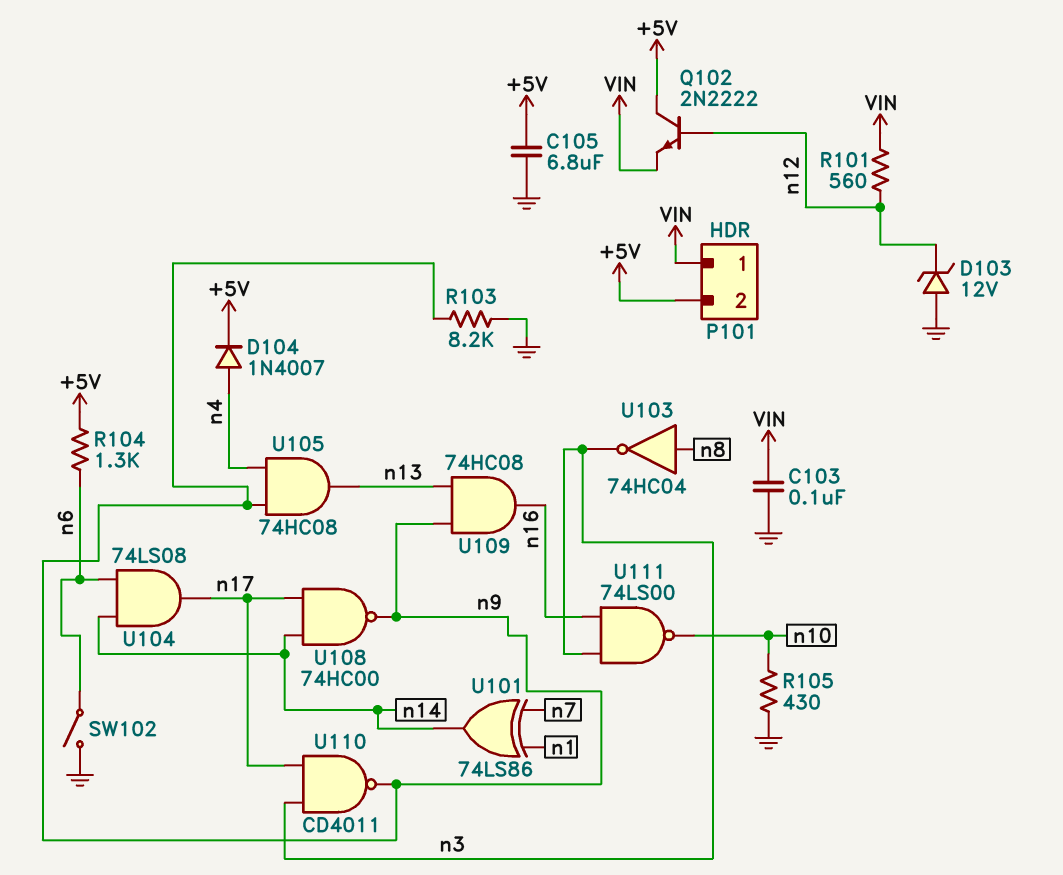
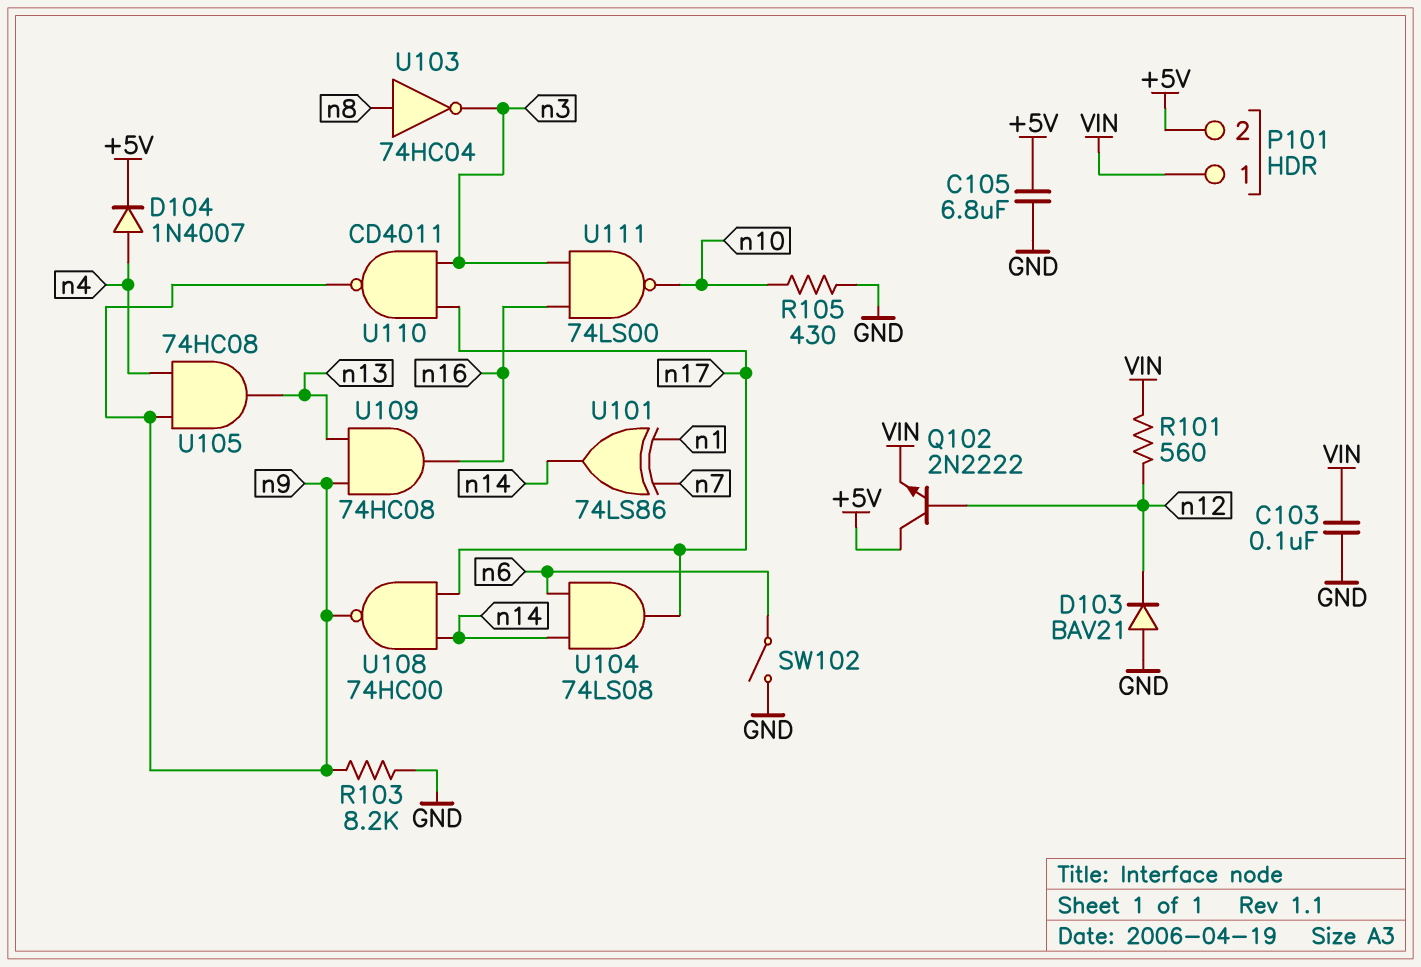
D103: zener 12V (A GND, K n12) -> diode BAV21 (A GND, K n12)
R104: 1.3k (+5V, n6) -> none

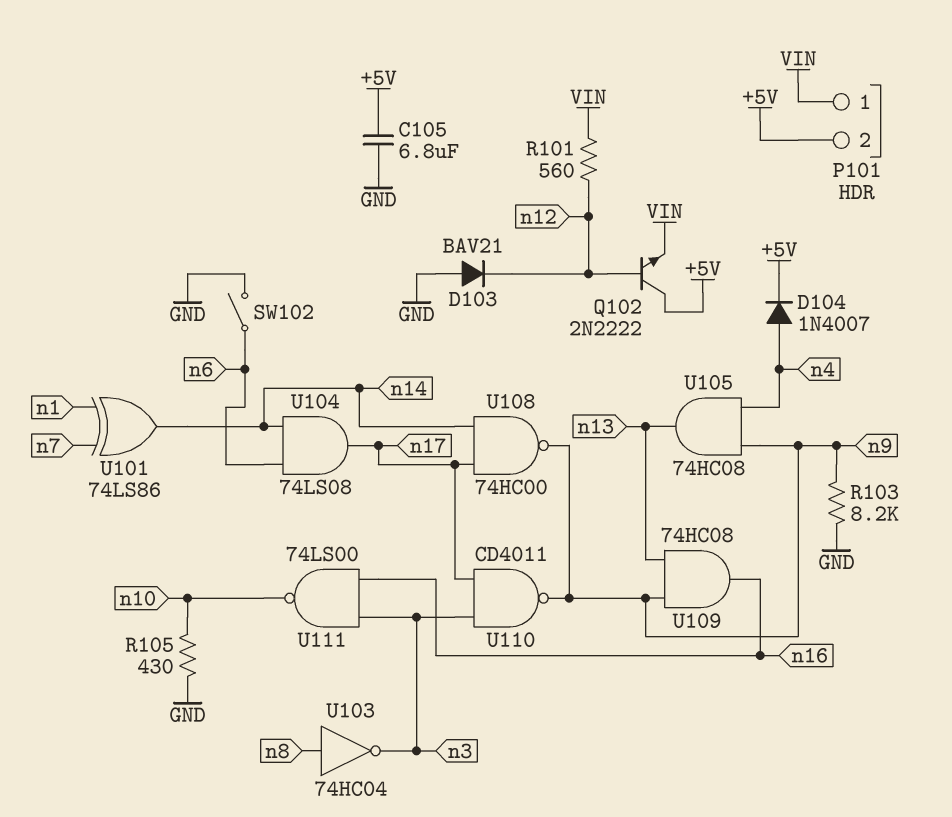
C103: 100nF (GND, VIN) -> none

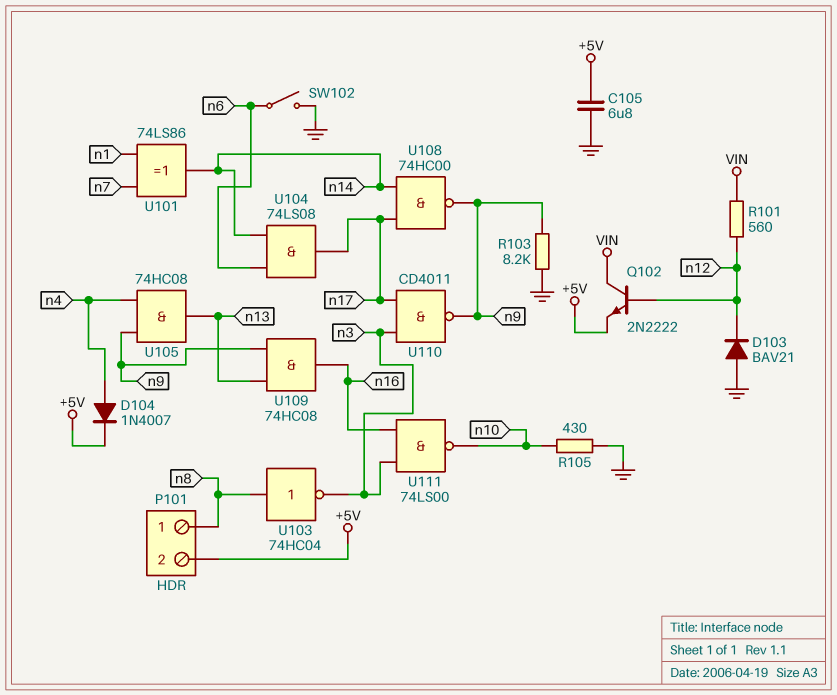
P101 pin 1: VIN -> n8
Q102: NPN 2N2222 (B n12, C +5V, E VIN) -> NPN 2N2222 (B n12, C VIN, E +5V)

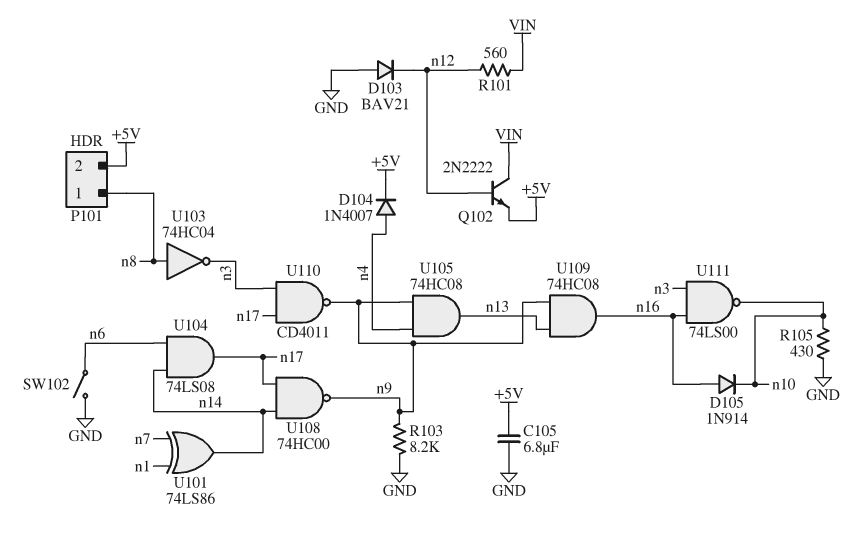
D105: none -> diode 1N914 (A n16, K n10)

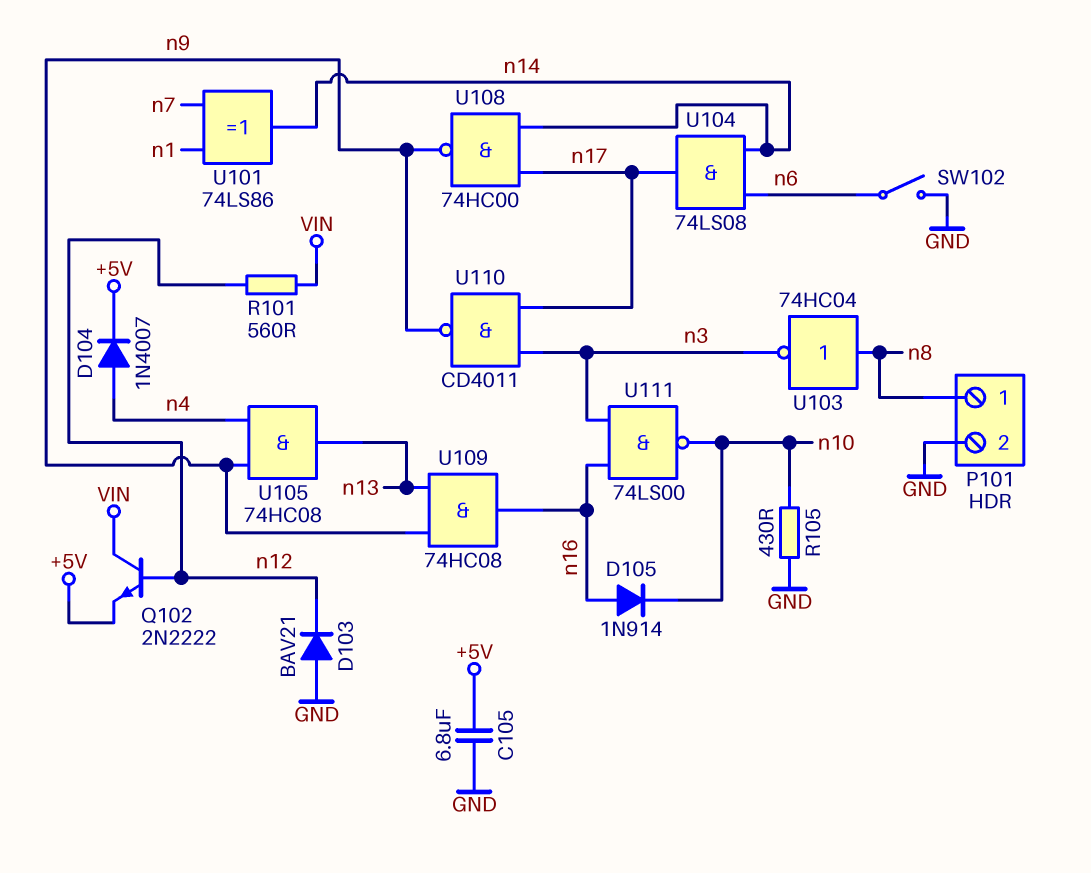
P101 pin 2: +5V -> GND
R103: 8.2k (GND, n9) -> none

